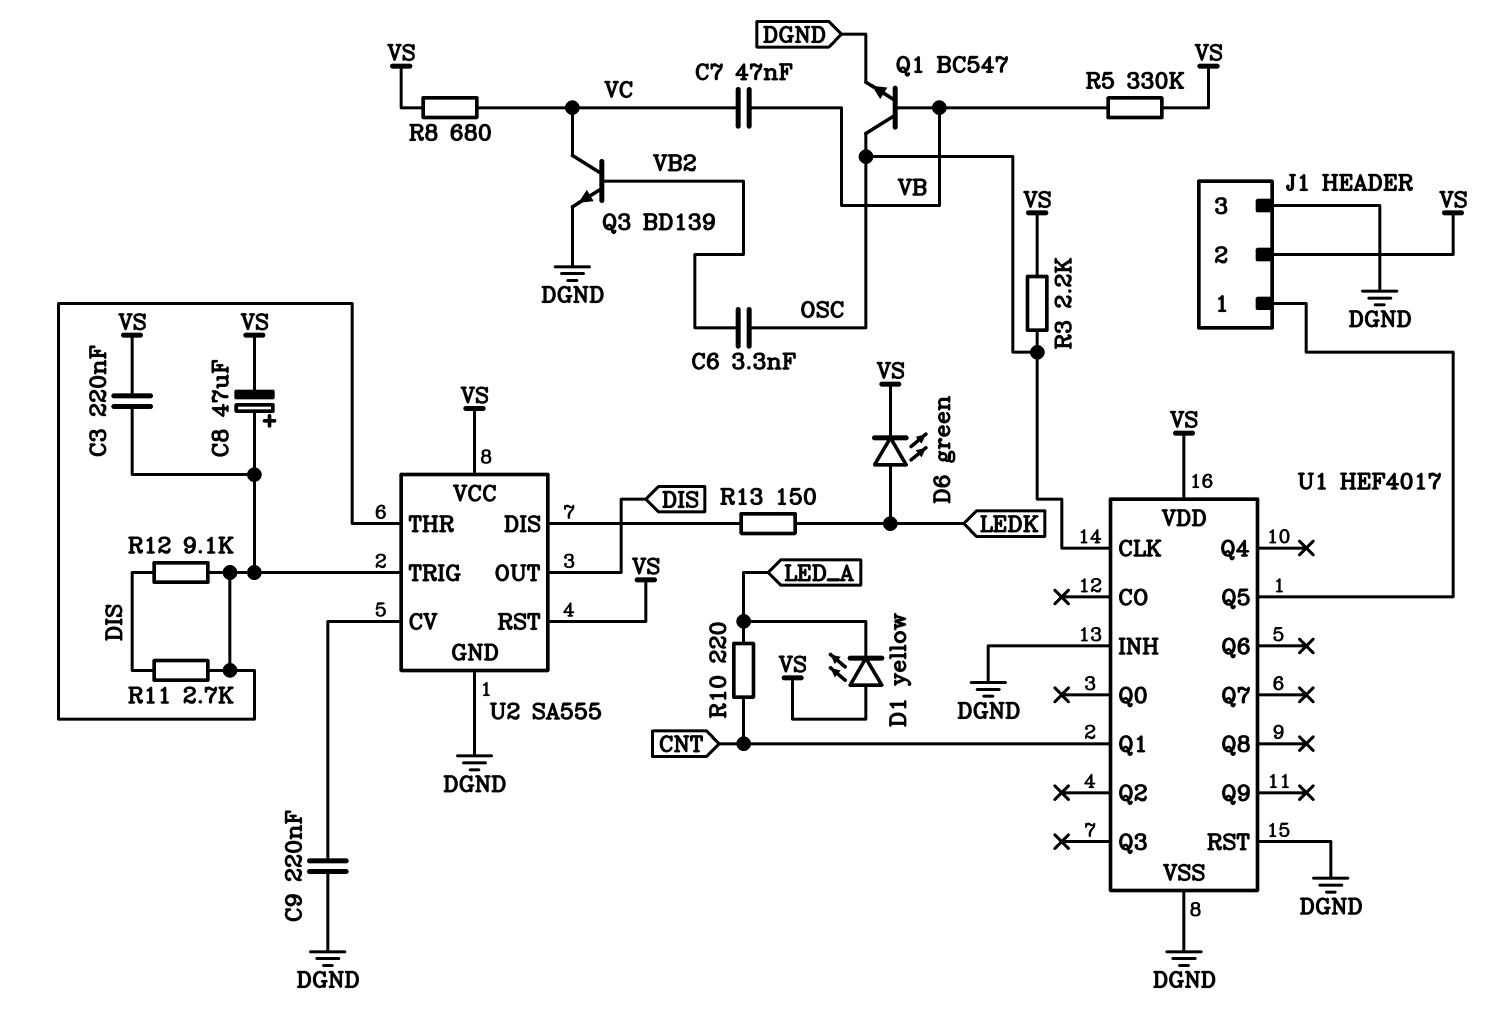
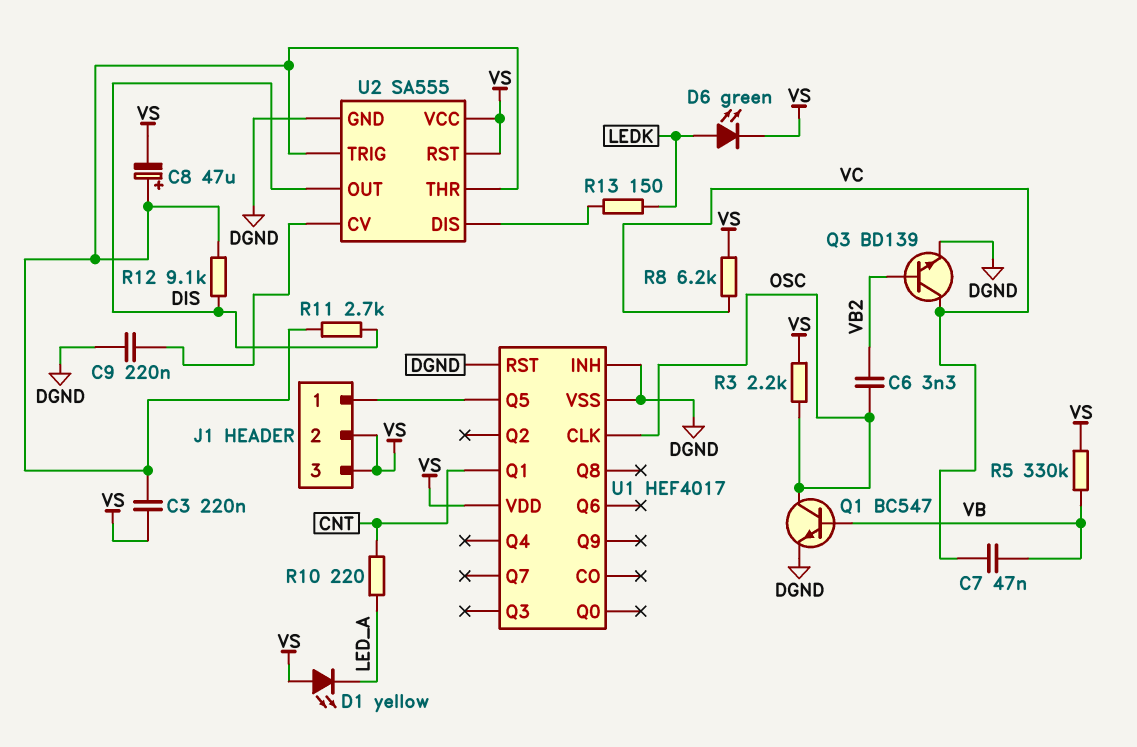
J1 pin 3: DGND -> VS
R8: 680 (VC, VS) -> 6.2k (VC, VS)

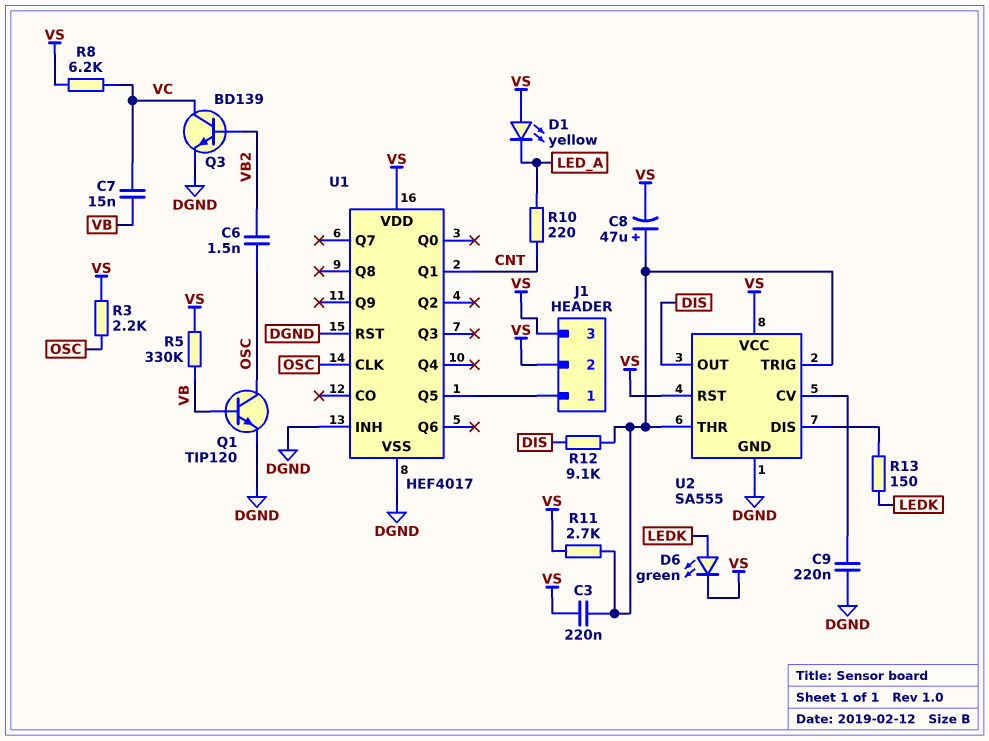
C6: 3.3nF (OSC, VB2) -> 1.5nF (OSC, VB2)
C7: 47nF (VB, VC) -> 15nF (VB, VC)
Q1: NPN BC547 (B VB, C OSC, E DGND) -> NPN TIP120 (B VB, C OSC, E DGND)
R11: 2.7k (DIS, U2/THR) -> 2.7k (U2/THR, VS)

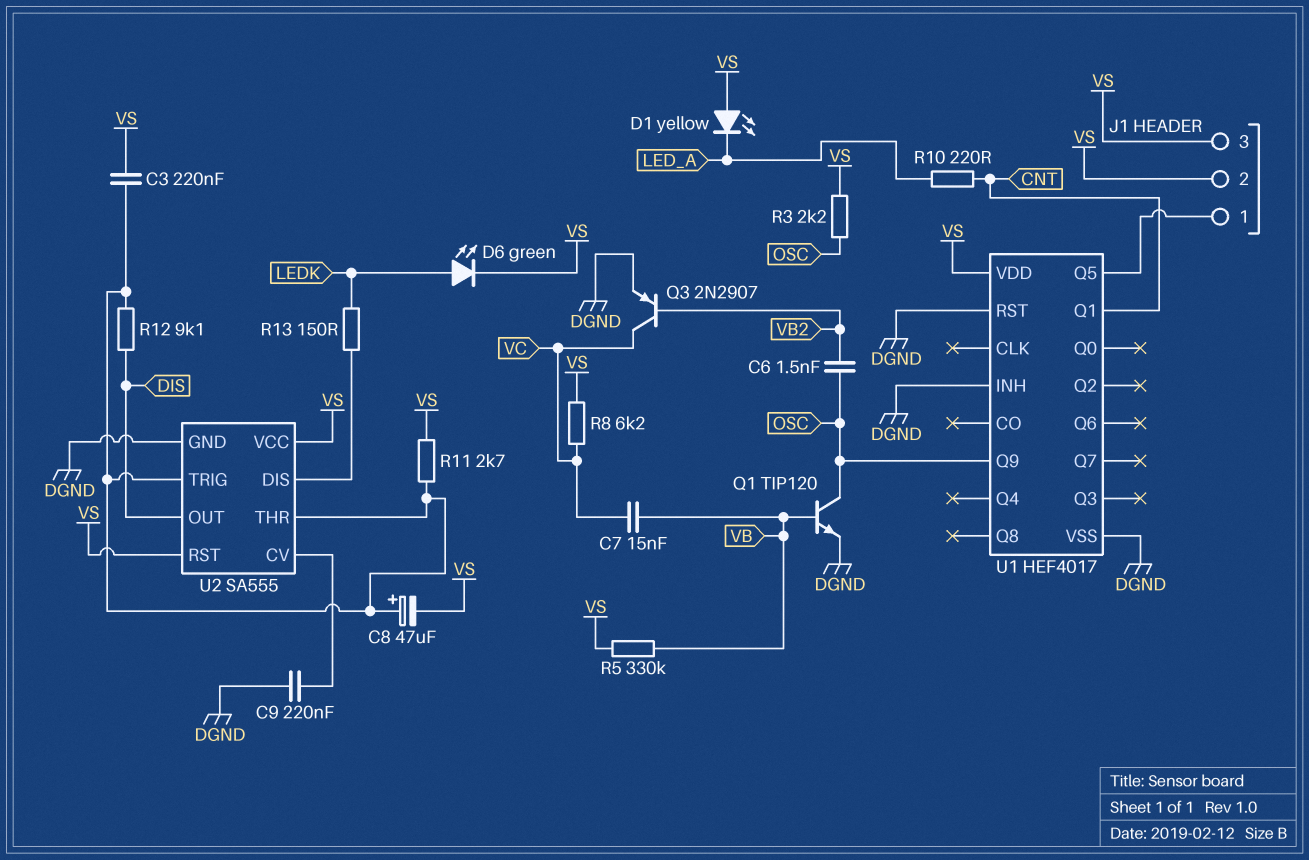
Q3: NPN BD139 (B VB2, C VC, E DGND) -> PNP 2N2907 (B VB2, C VC, E DGND)
U1 pin CLK: OSC -> none
U1 pin Q9: none -> OSC

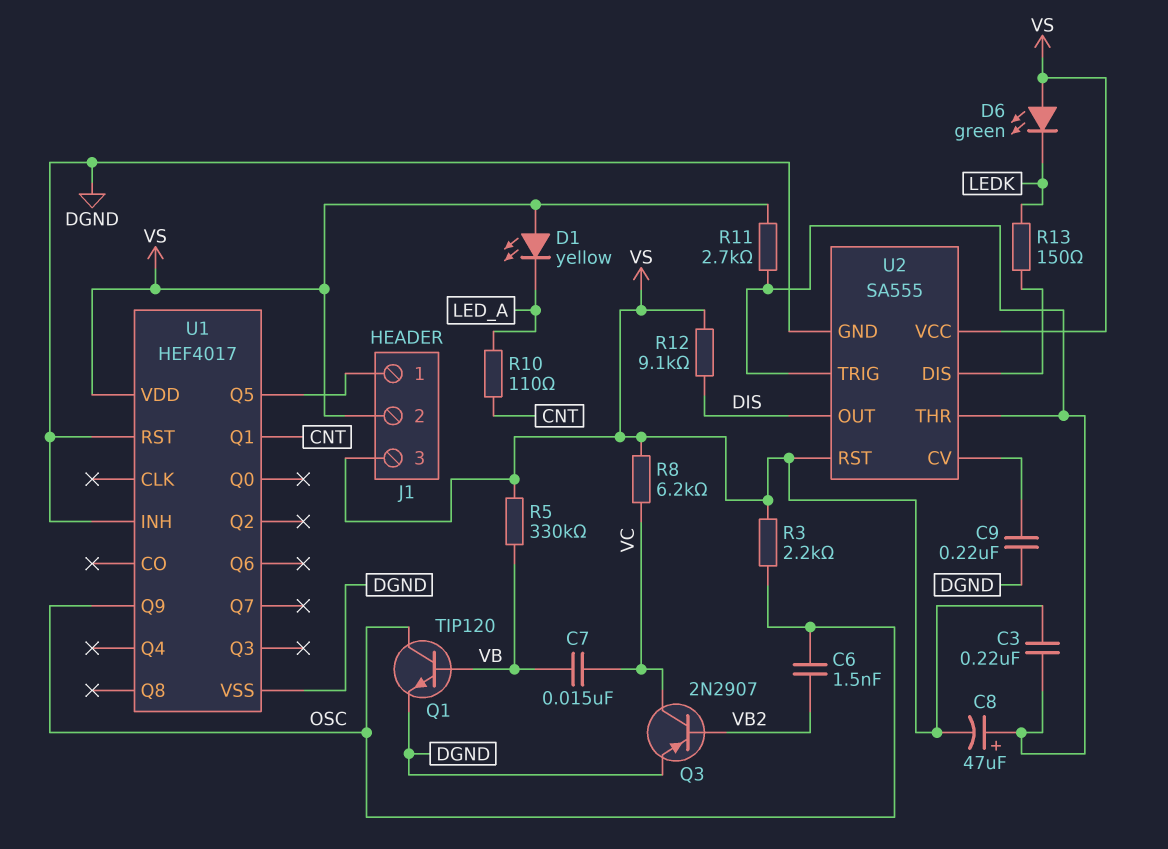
D6: LED green (A LEDK, K VS) -> LED green (A VS, K LEDK)
R10: 220 (CNT, LED_A) -> 110 (CNT, LED_A)
R12: 9.1k (DIS, U2/THR) -> 9.1k (DIS, VS)

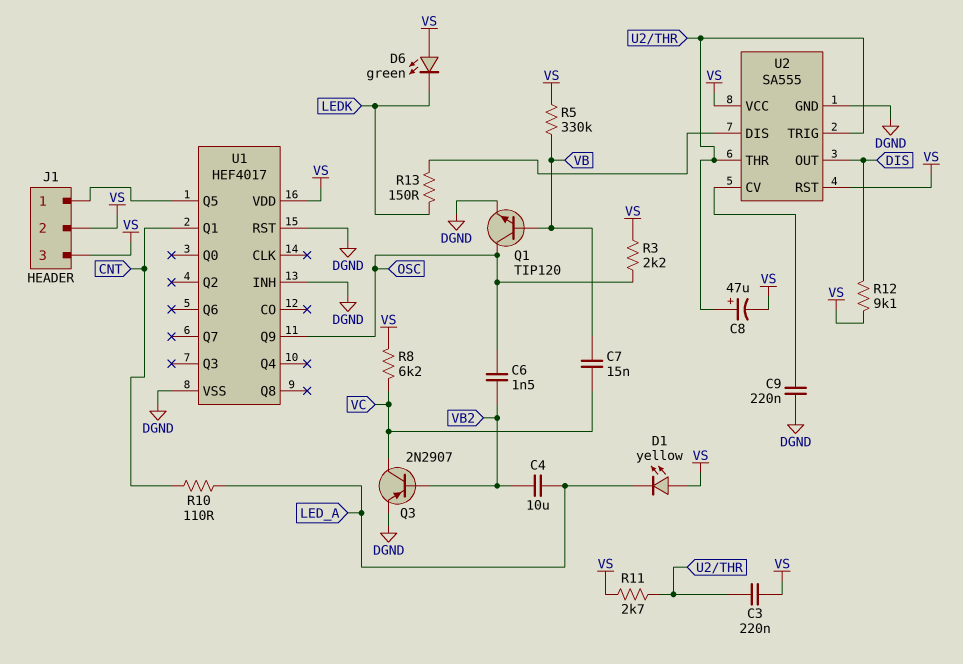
C4: none -> 10uF (LED_A, VB2)

